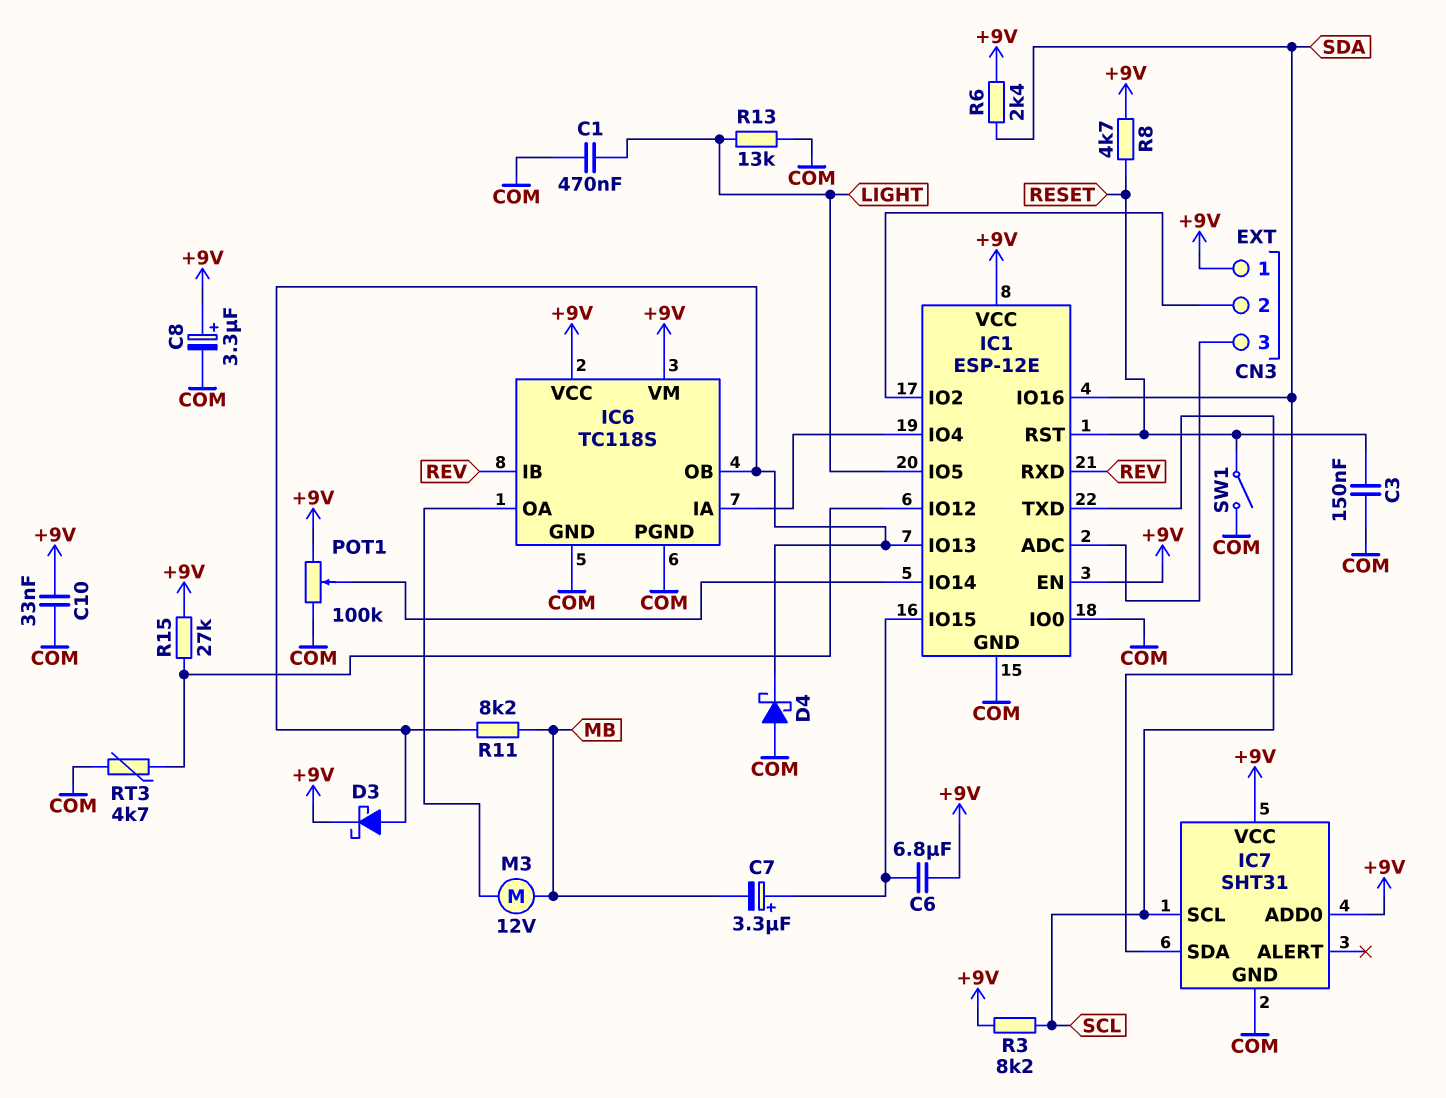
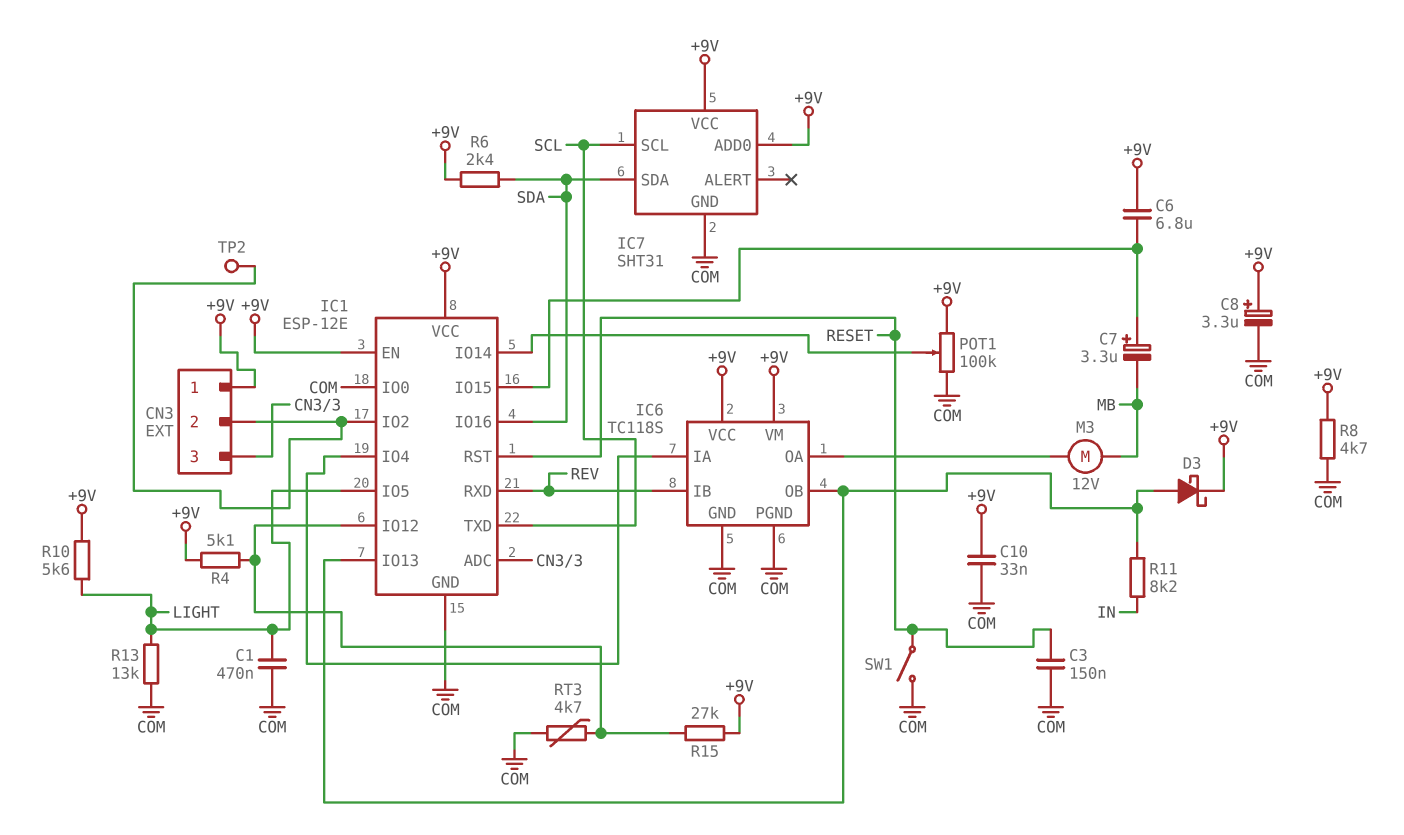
D4: schottky (A COM, K IC1/IO13) -> none
R3: 8.2k (+9V, SCL) -> none
R4: none -> 5.1k (+9V, IC1/IO12)
R8: 4.7k (+9V, RESET) -> 4.7k (+9V, COM)
R10: none -> 5.6k (+9V, LIGHT)
R11: 8.2k (IC1/IO13, MB) -> 8.2k (IC1/IO13, IN)
TP2: none -> test point (CN3/2)

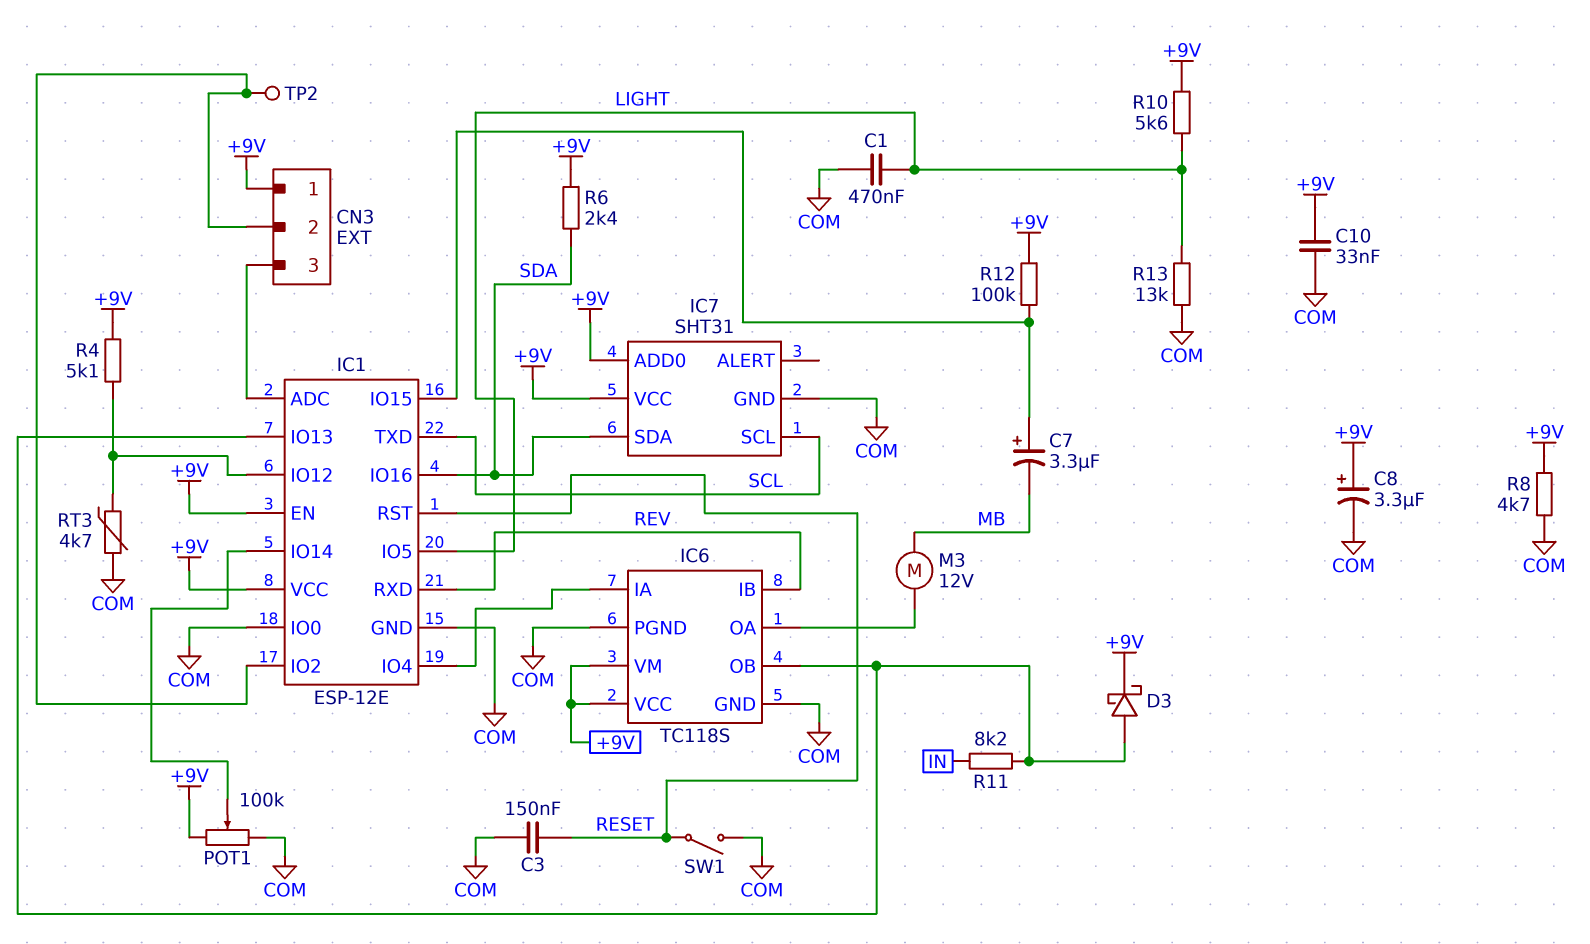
C6: 6.8uF (+9V, IC1/IO15) -> none
R12: none -> 100k (+9V, IC1/IO15)
R15: 27k (+9V, IC1/IO12) -> none

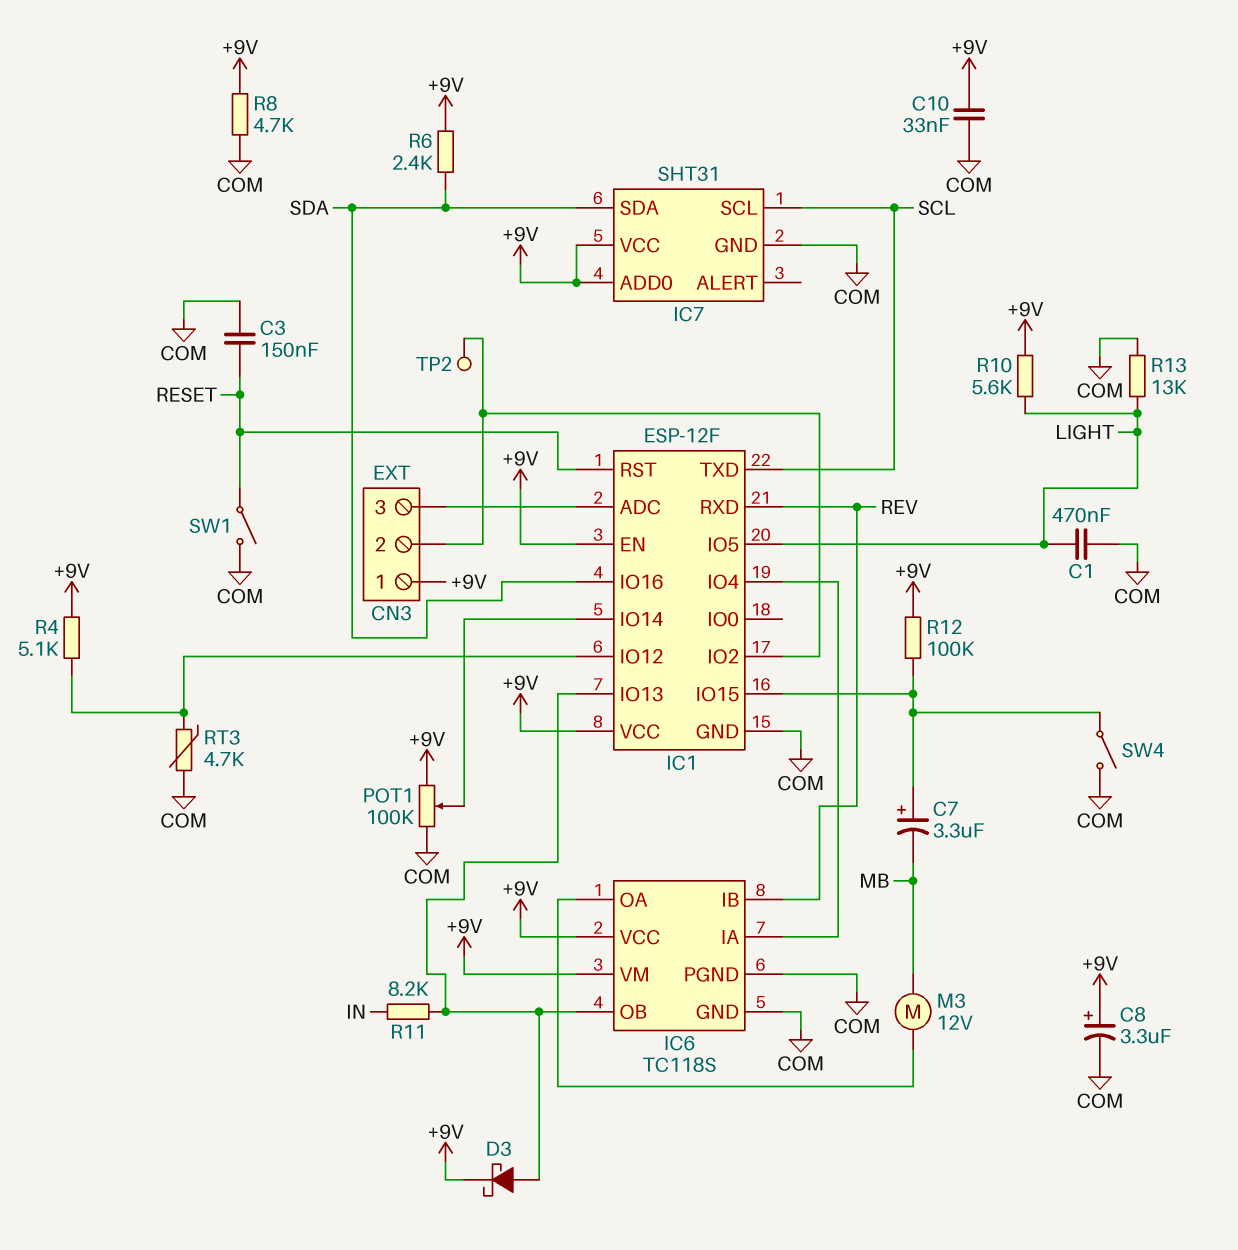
IC1: ESP-12E -> ESP-12F
IC1 pin IO0: COM -> none
SW4: none -> switch (COM, IC1/IO15)

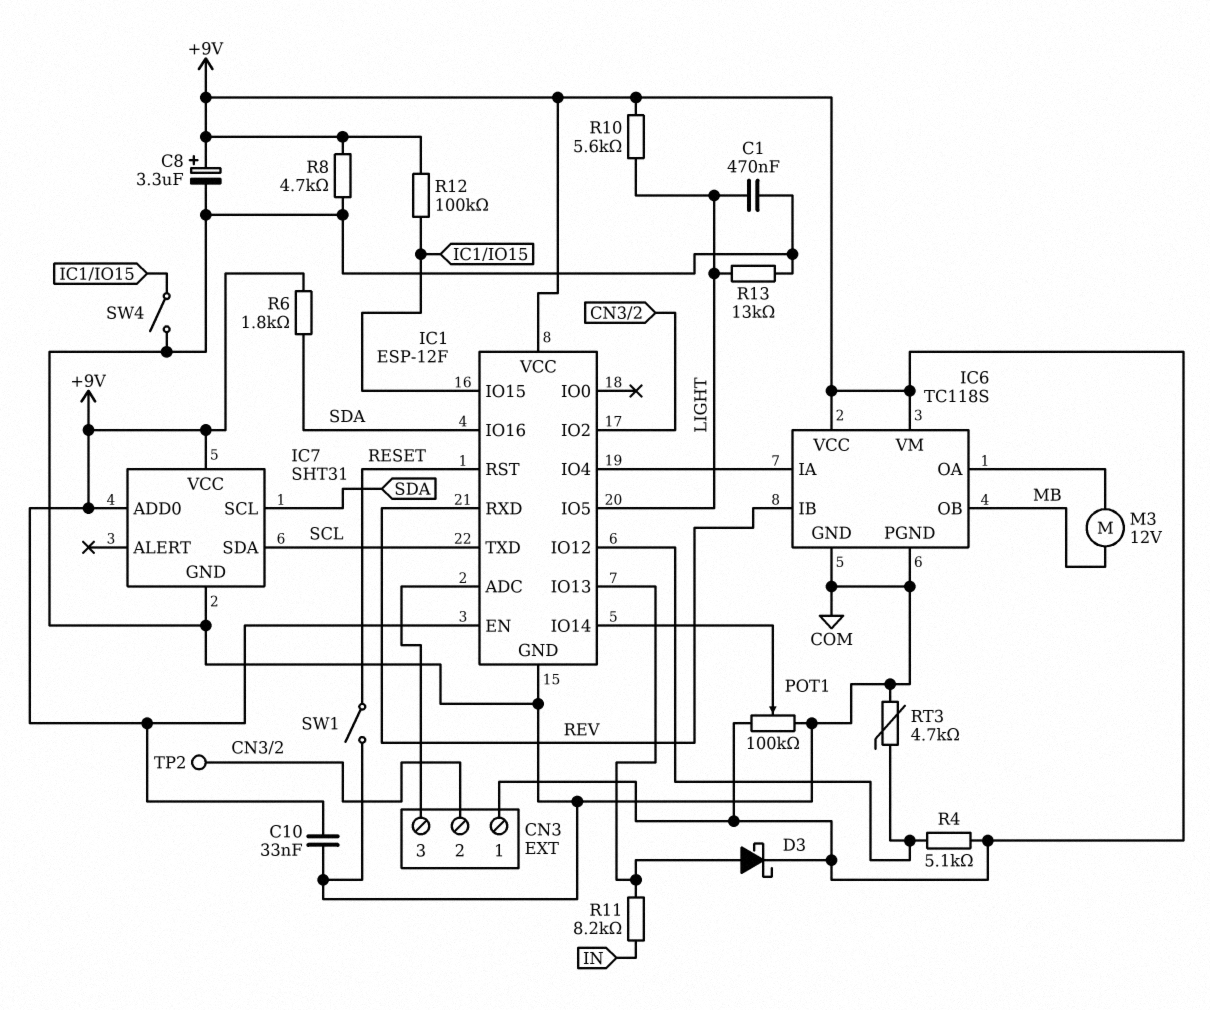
C3: 150nF (COM, RESET) -> none
C7: 3.3uF (plus IC1/IO15, minus MB) -> none
IC6 pin OB: IC1/IO13 -> MB
IC7 pin SCL: SCL -> SDA
IC7 pin SDA: SDA -> SCL
R6: 2.4k (+9V, SDA) -> 1.8k (+9V, SDA)

